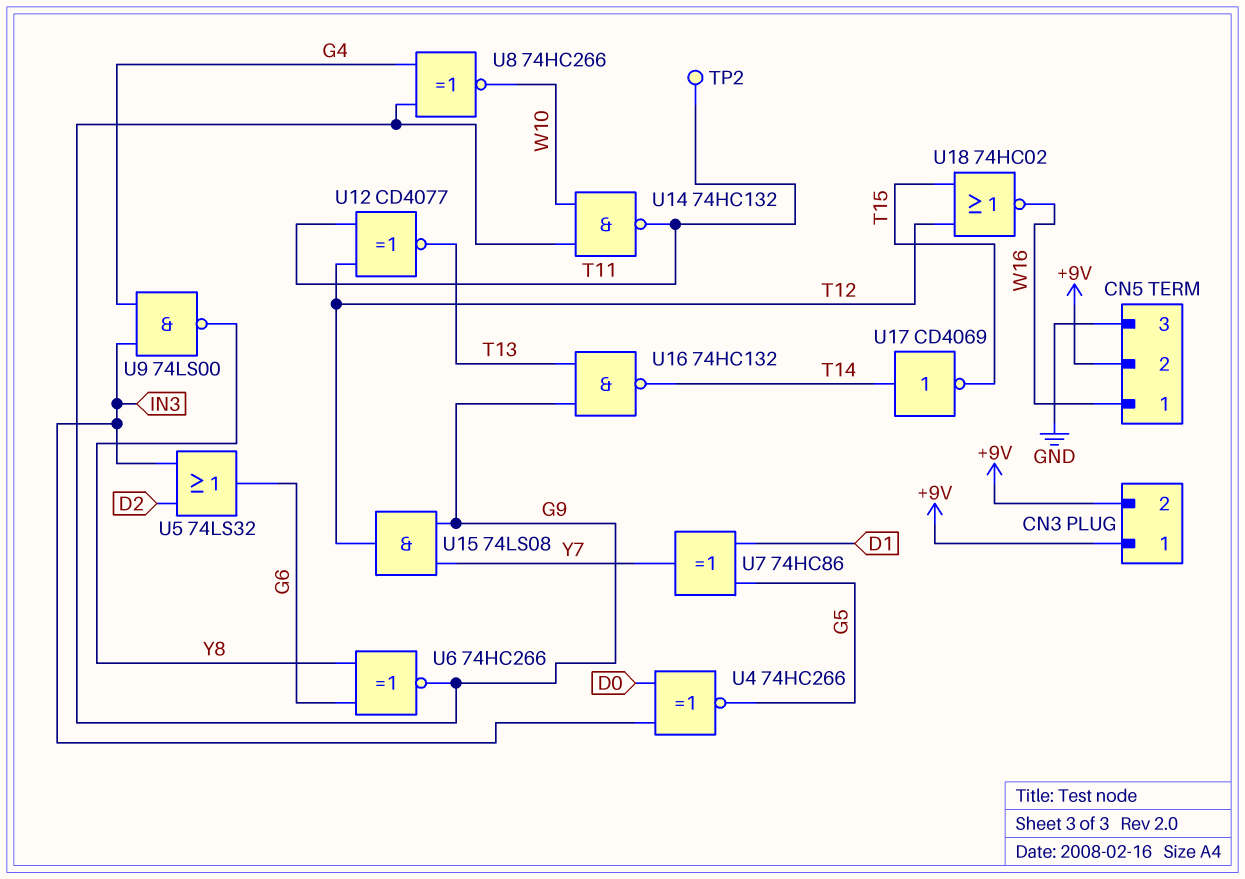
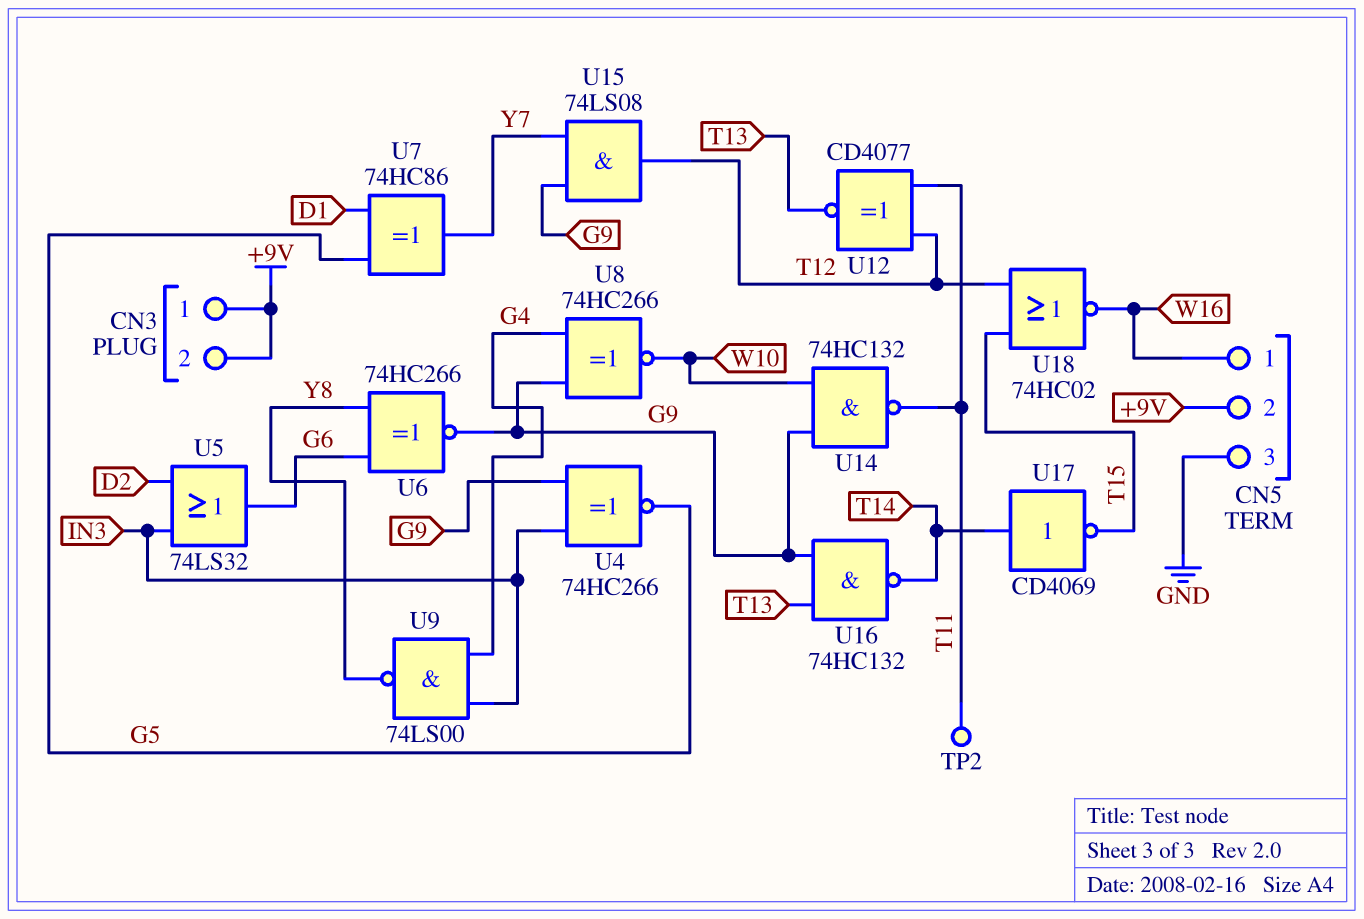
U4: XNOR 74HC266 (in D0, in IN3, out G5) -> XNOR 74HC266 (in G9, in IN3, out G5)

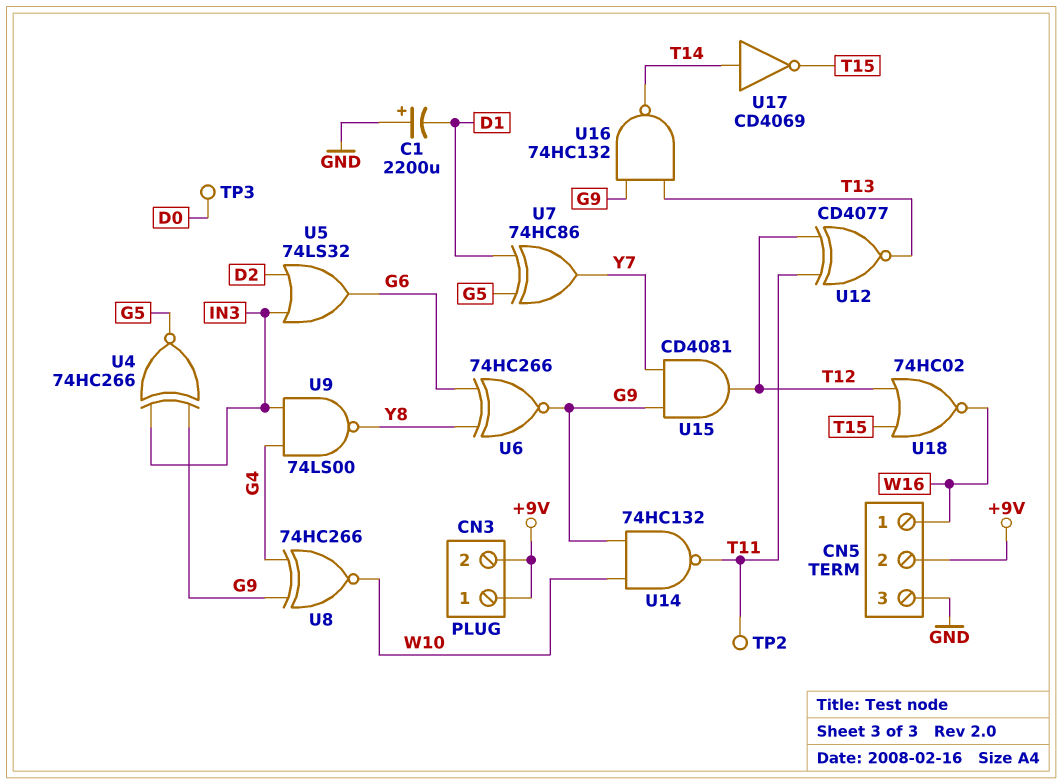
C1: none -> 2200uF (plus GND, minus D1)
TP3: none -> test point (D0)
U15: AND 74LS08 (in G9, in Y7, out T12) -> AND CD4081 (in G9, in Y7, out T12)

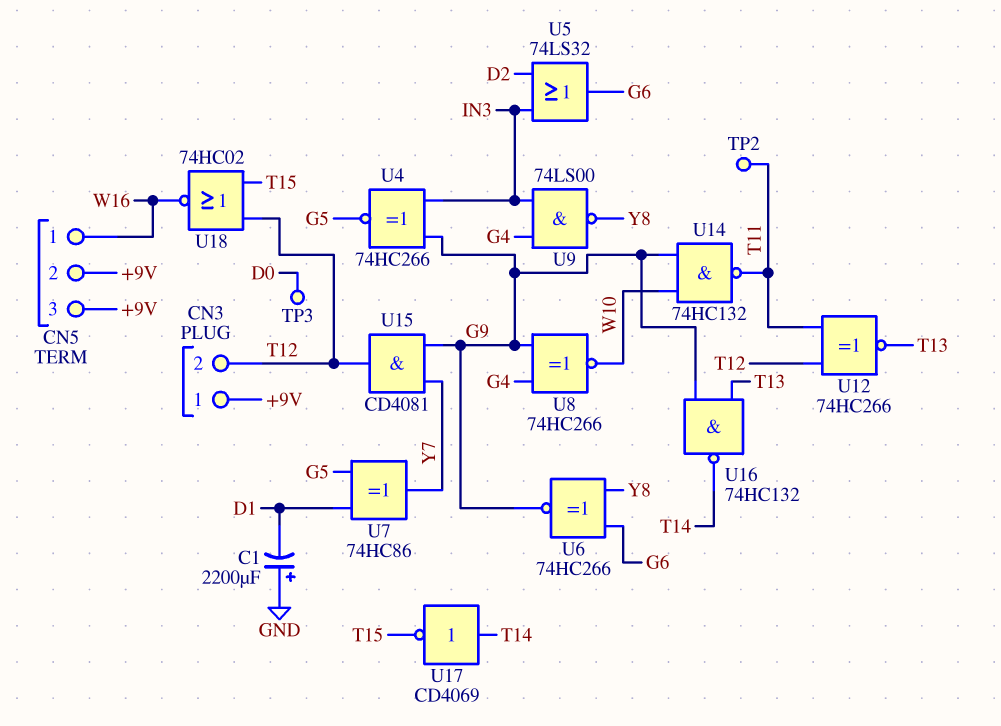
CN3 pin 2: +9V -> T12
CN5 pin 3: GND -> +9V
U12: XNOR CD4077 (in T11, in T12, out T13) -> XNOR 74HC266 (in T11, in T12, out T13)

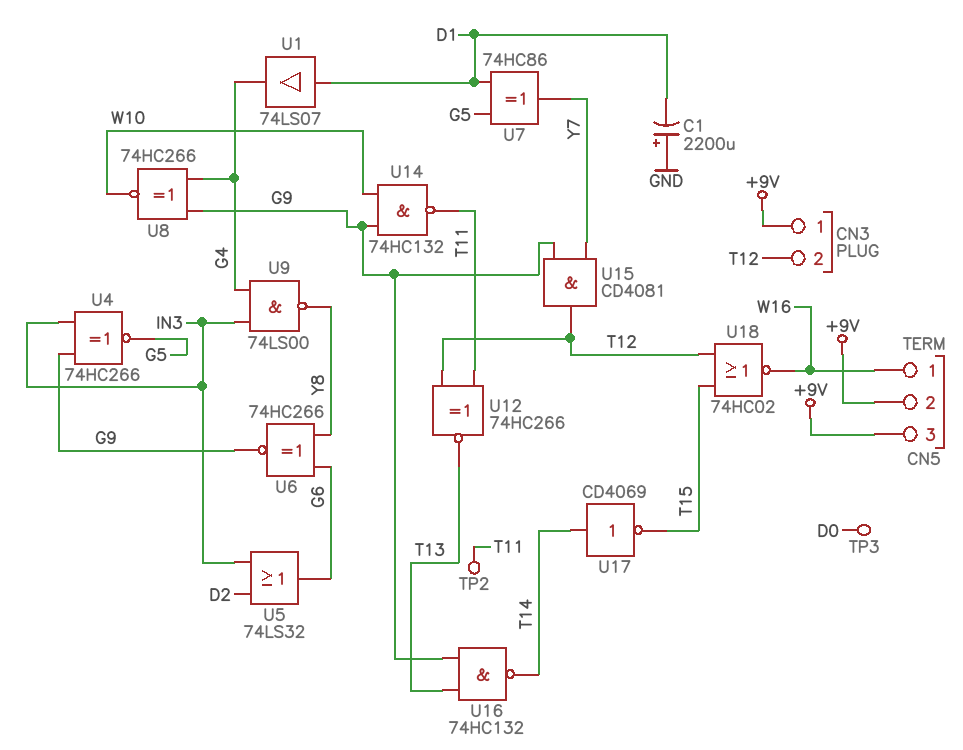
U1: none -> buffer 74LS07 (in D1, out G4)

